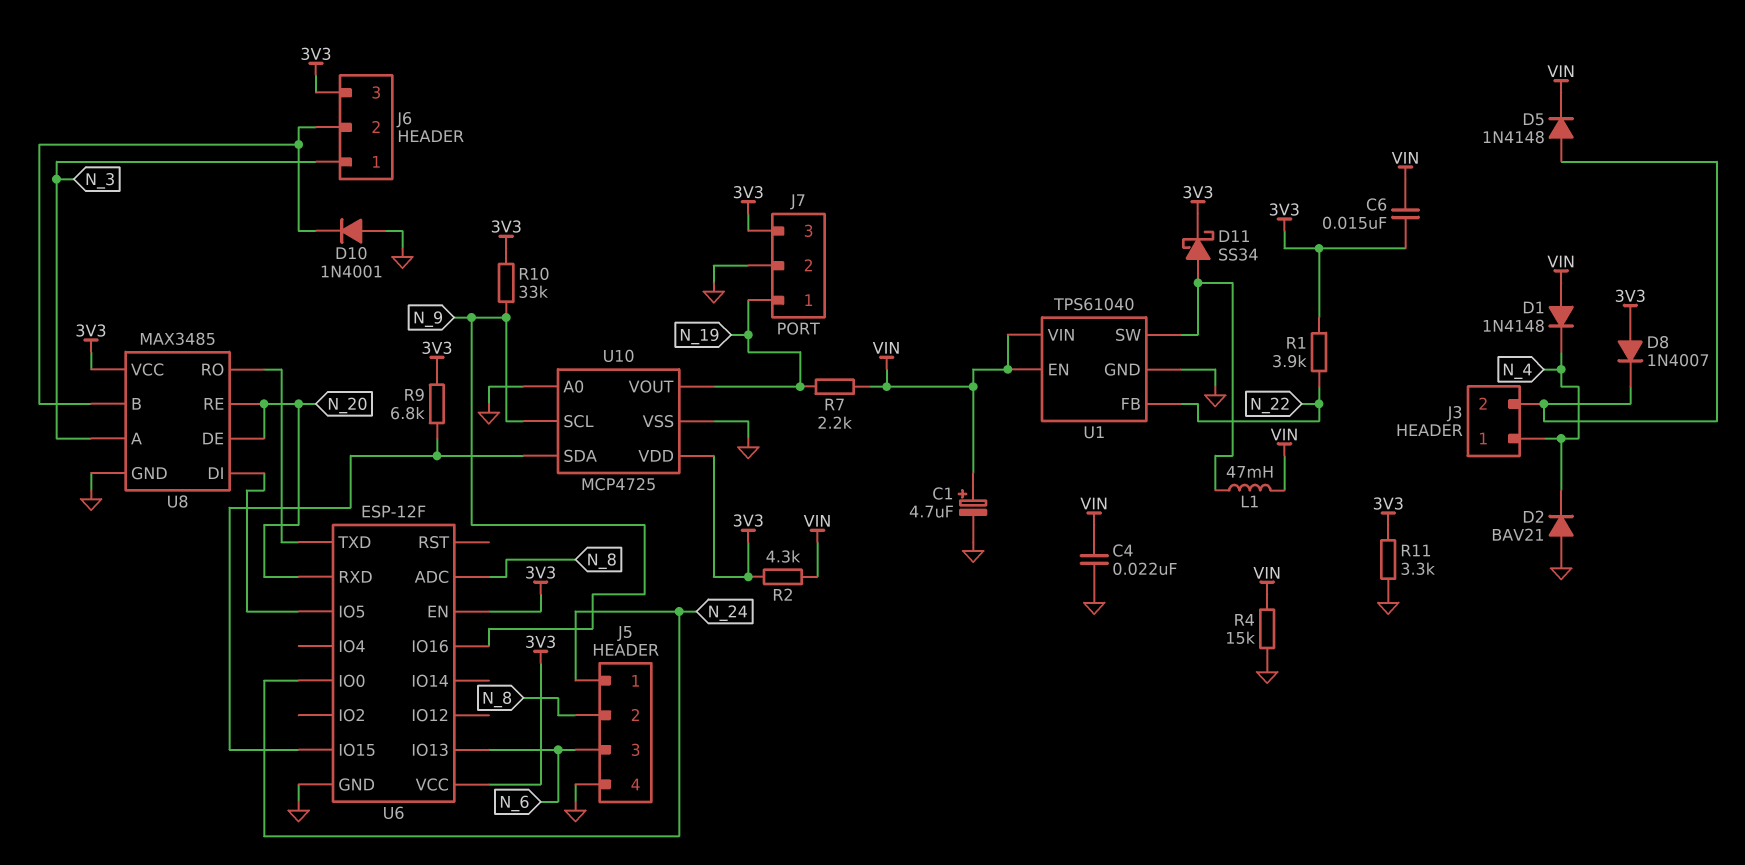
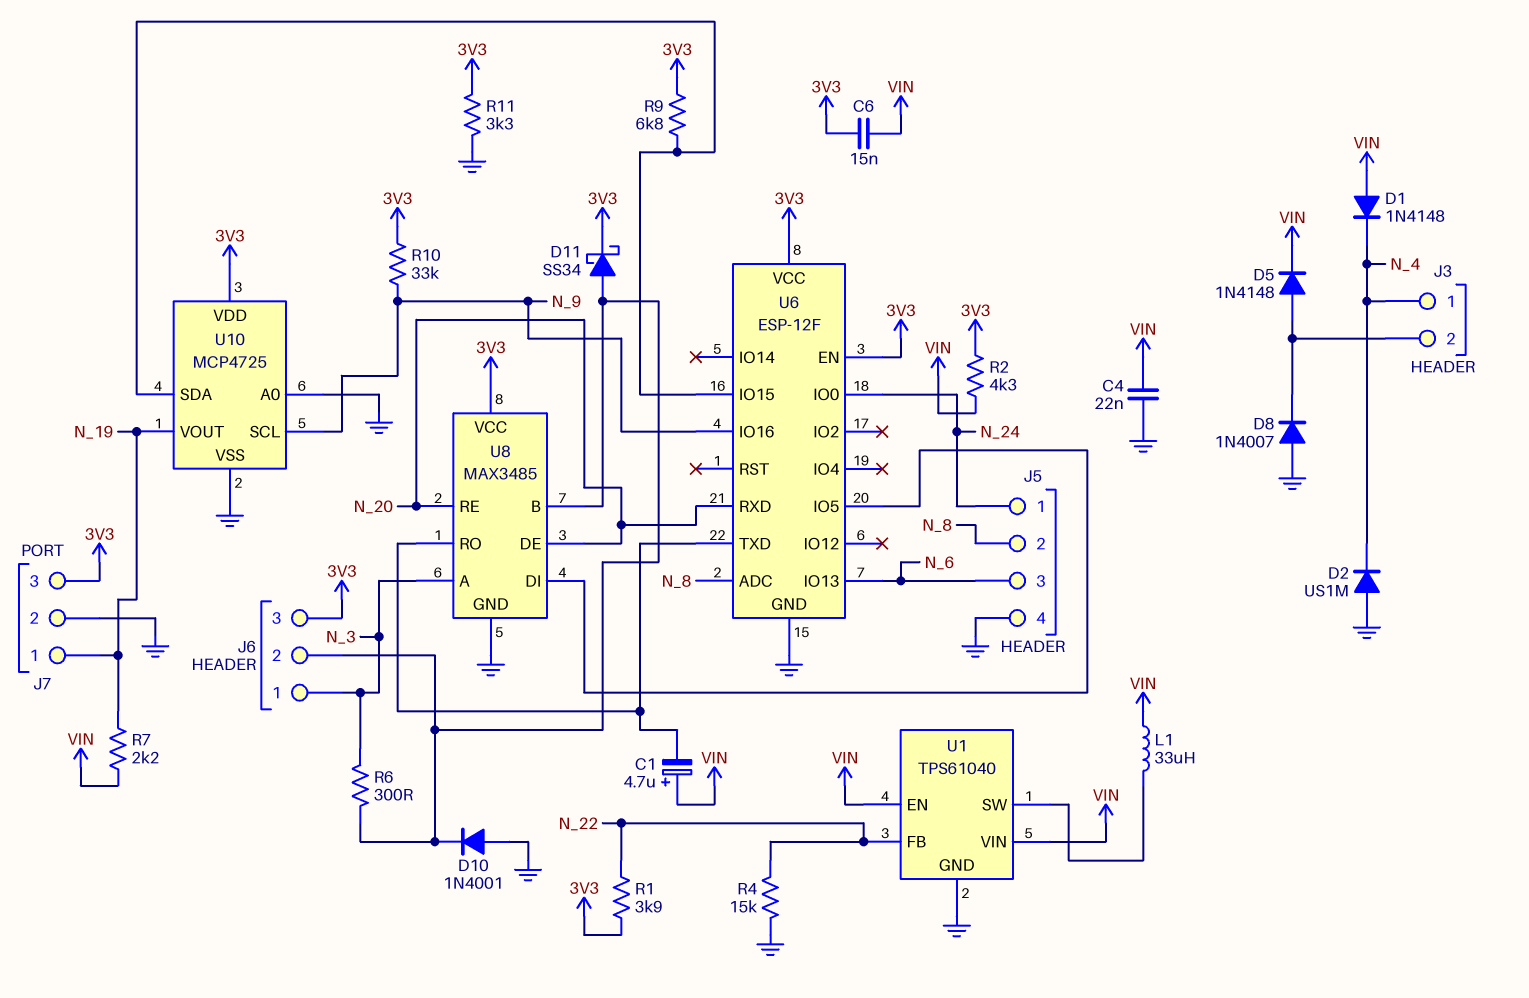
C1: 4.7uF (plus VIN, minus GND) -> 4.7uF (plus VIN, minus U6/TXD)
D2: diode BAV21 (A GND, K N_4) -> diode US1M (A GND, K N_4)
D8: diode 1N4007 (A 3V3, K J3/2) -> diode 1N4007 (A GND, K J3/2)
D11: schottky SS34 (A U1/SW, K 3V3) -> schottky SS34 (A J6/2, K 3V3)
L1: 47mH (U1/SW, VIN) -> 33uH (U1/SW, VIN)
R4: 15k (GND, VIN) -> 15k (GND, N_22)
R6: none -> 300 (J6/2, N_3)

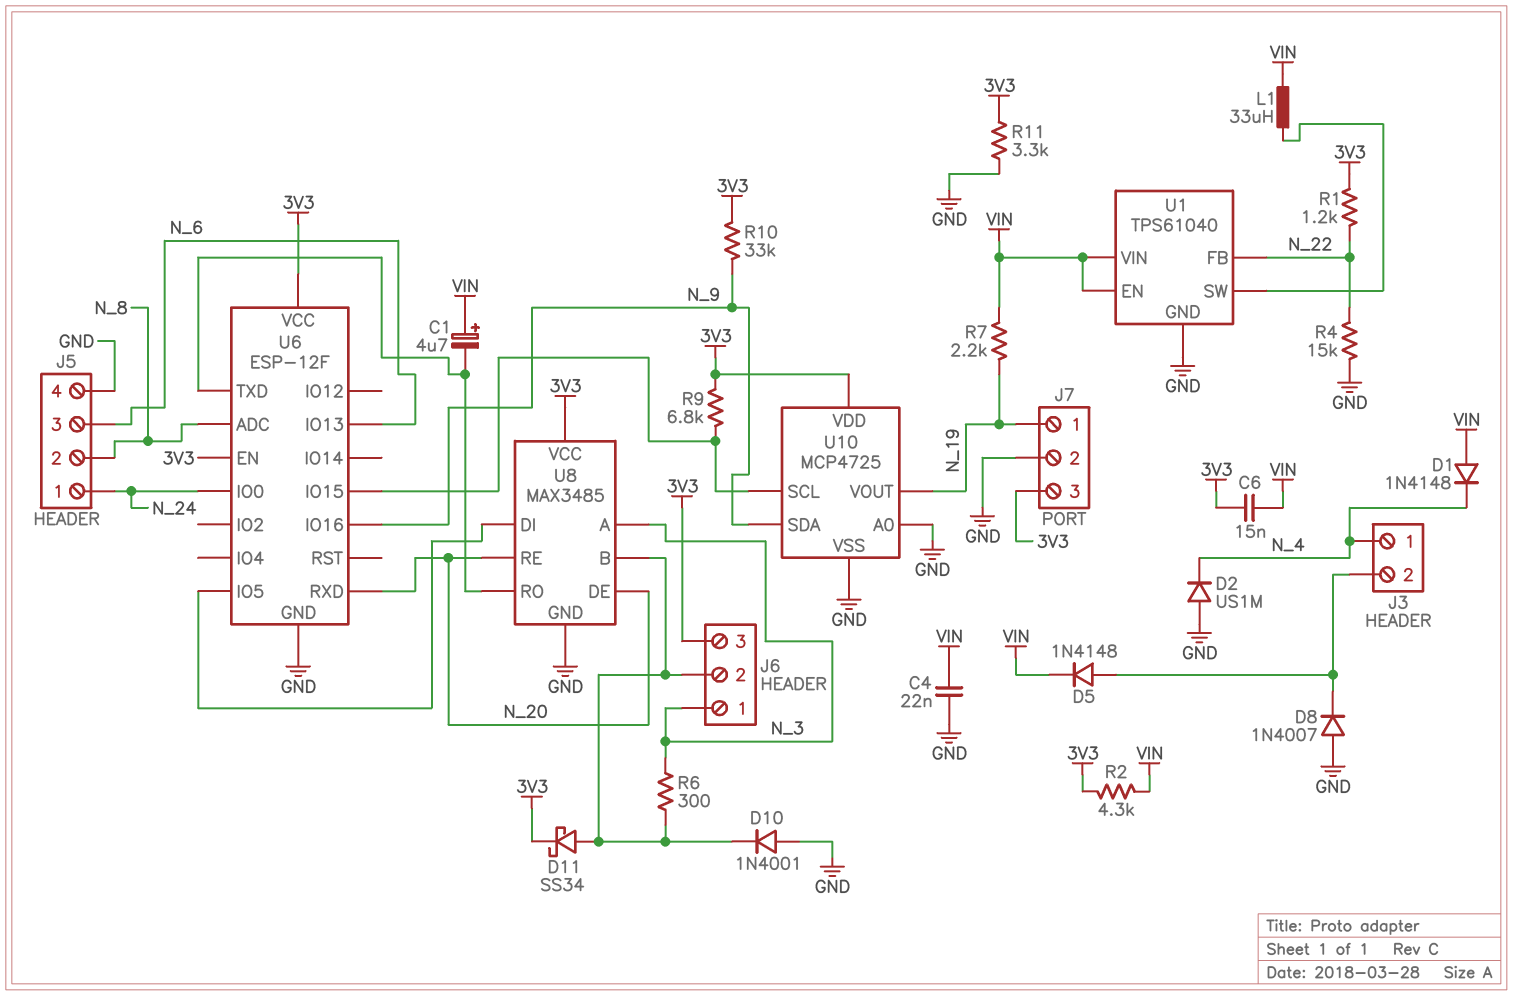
R1: 3.9k (3V3, N_22) -> 1.2k (3V3, N_22)
U10 pin SCL: N_9 -> U6/IO15
U10 pin SDA: U6/IO15 -> N_9

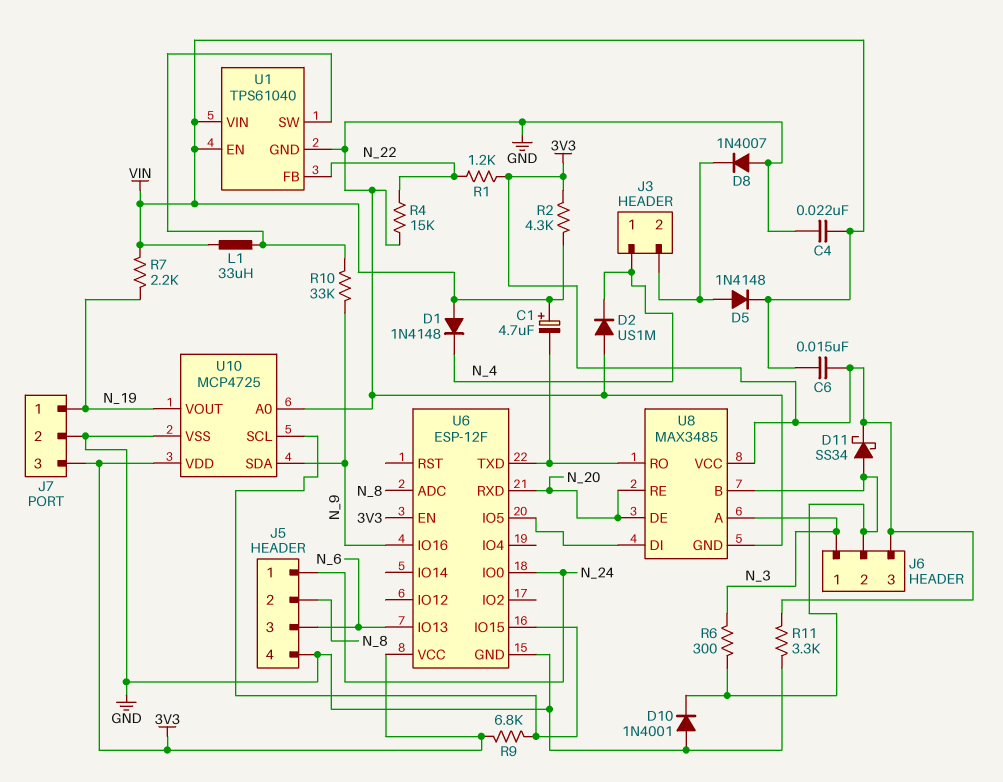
R10: 33k (3V3, N_9) -> 33k (N_9, U1/SW)

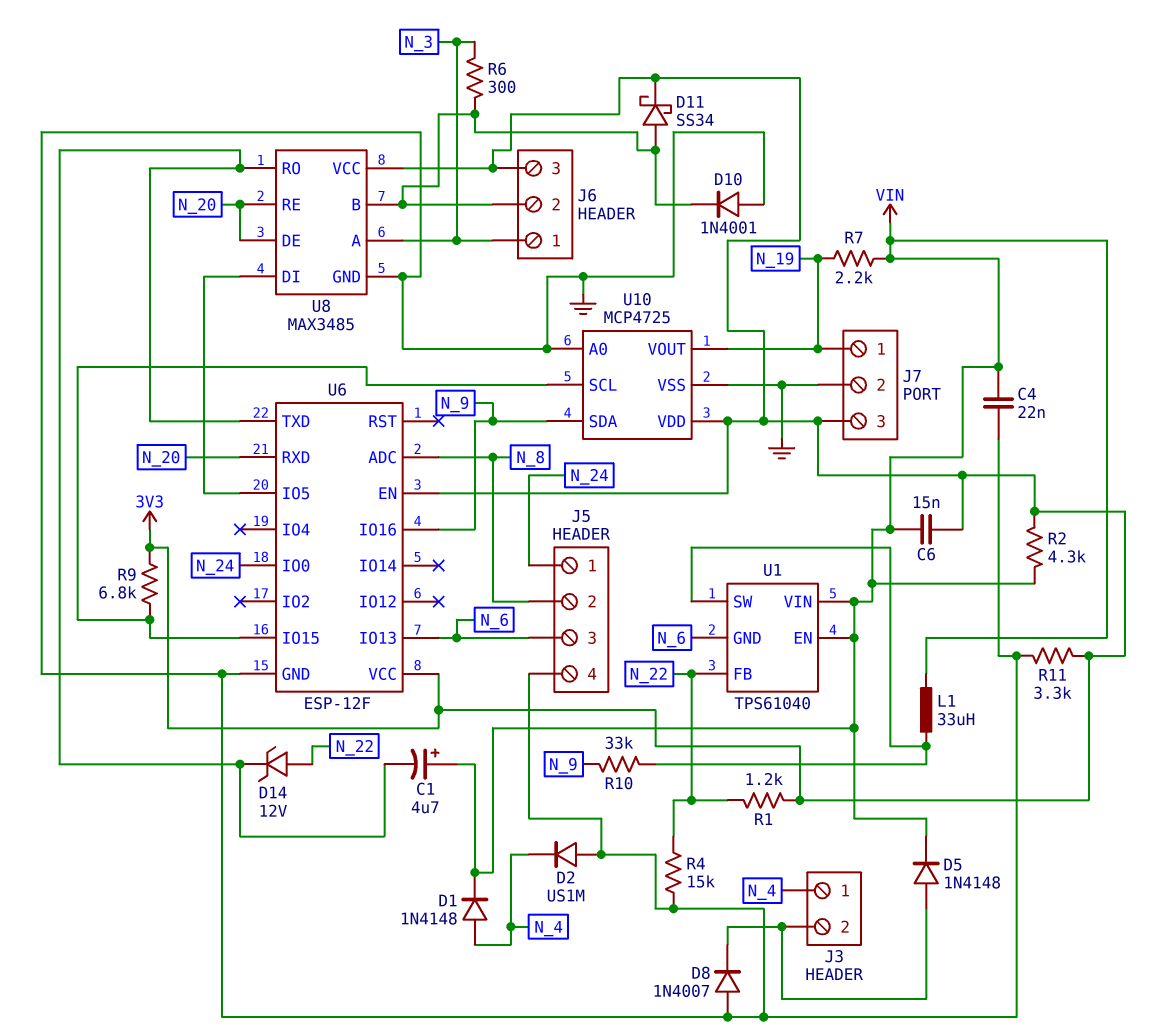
D1: diode 1N4148 (A VIN, K N_4) -> diode 1N4148 (A N_4, K VIN)
D14: none -> zener 12V (A N_22, K U6/TXD)
U1 pin GND: GND -> N_6

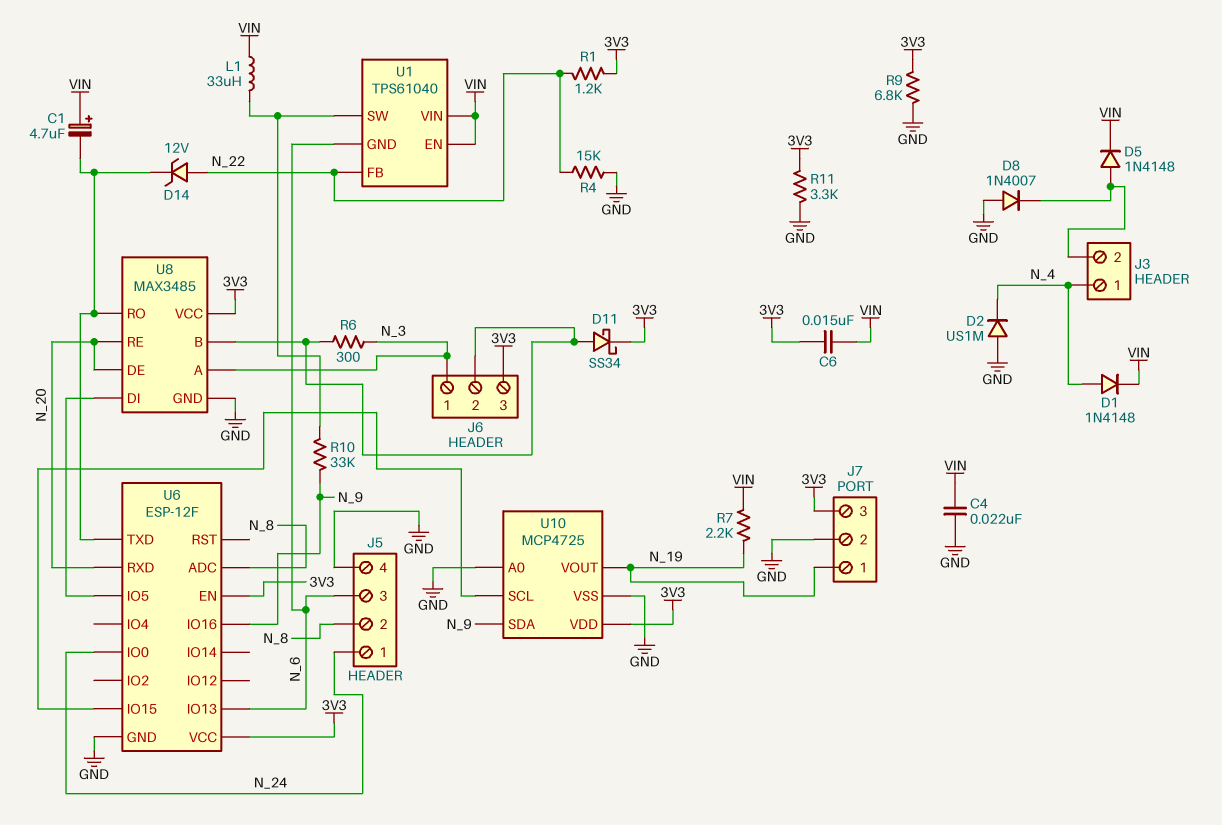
D10: diode 1N4001 (A GND, K J6/2) -> none
R2: 4.3k (3V3, VIN) -> none
R9: 6.8k (3V3, U6/IO15) -> 6.8k (3V3, GND)

